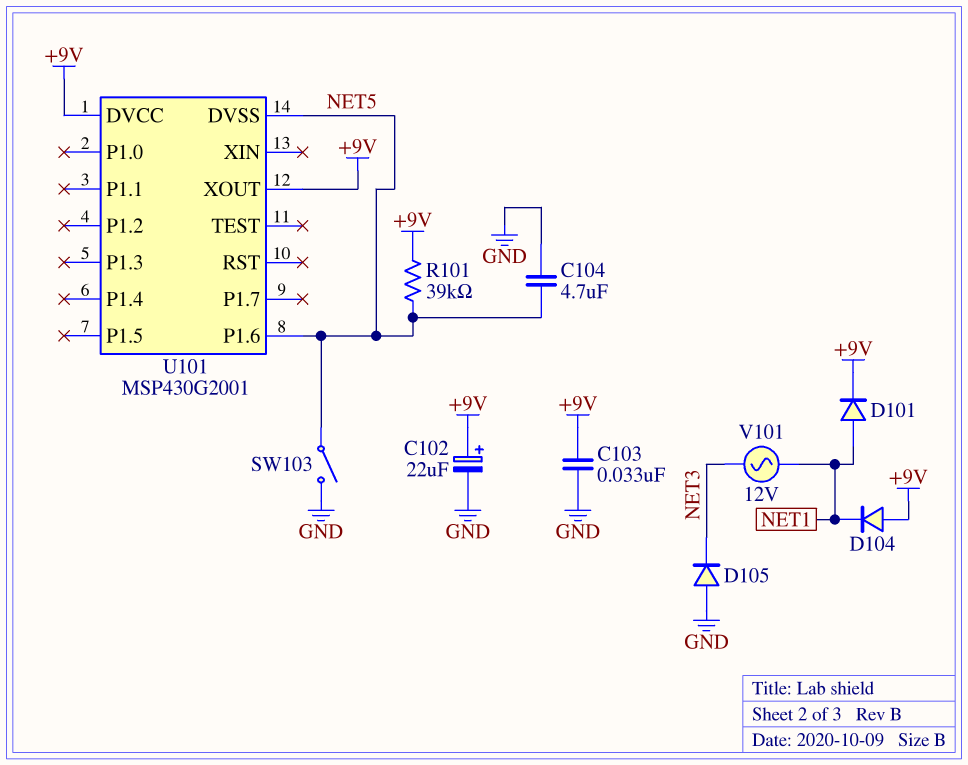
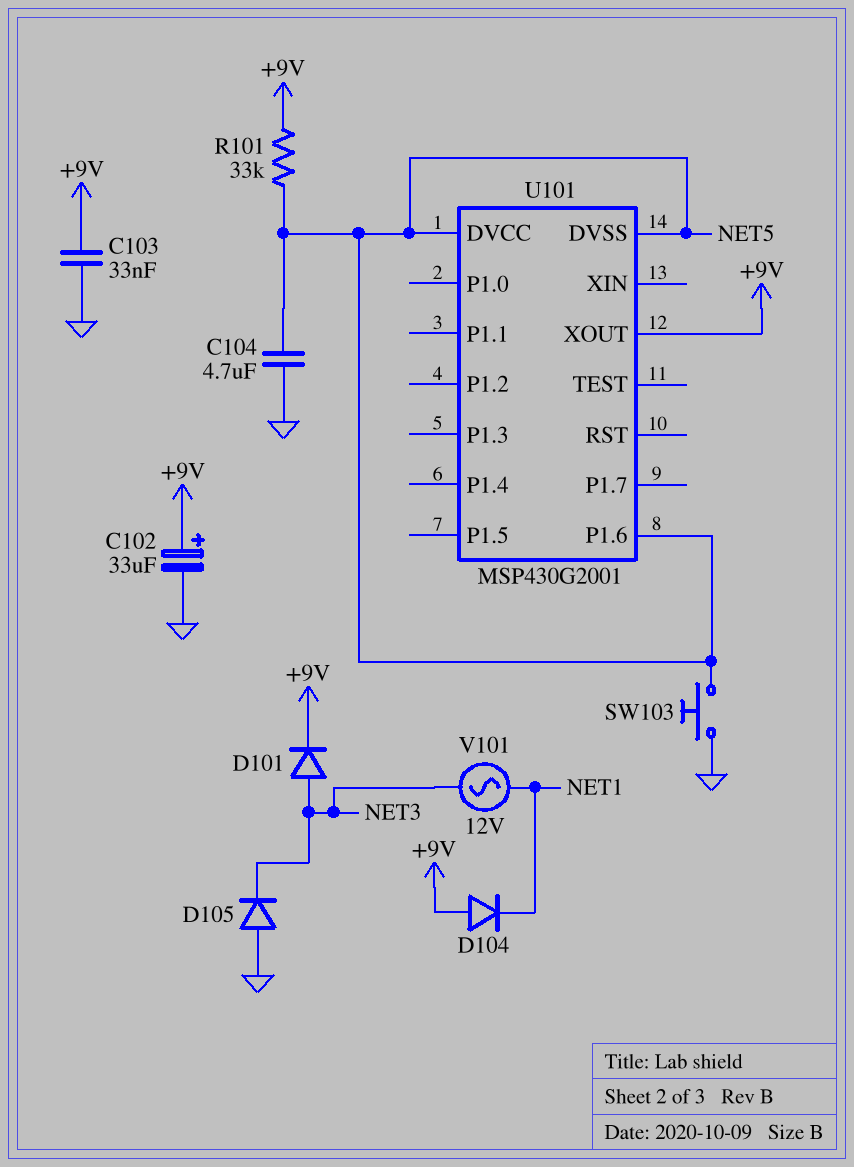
C102: 22uF (plus +9V, minus GND) -> 33uF (plus +9V, minus GND)
D101: diode (A NET1, K +9V) -> diode (A NET3, K +9V)
R101: 39k (+9V, NET5) -> 33k (+9V, NET5)
SW103: switch (GND, NET5) -> button (GND, NET5)
U101 pin DVCC: +9V -> NET5

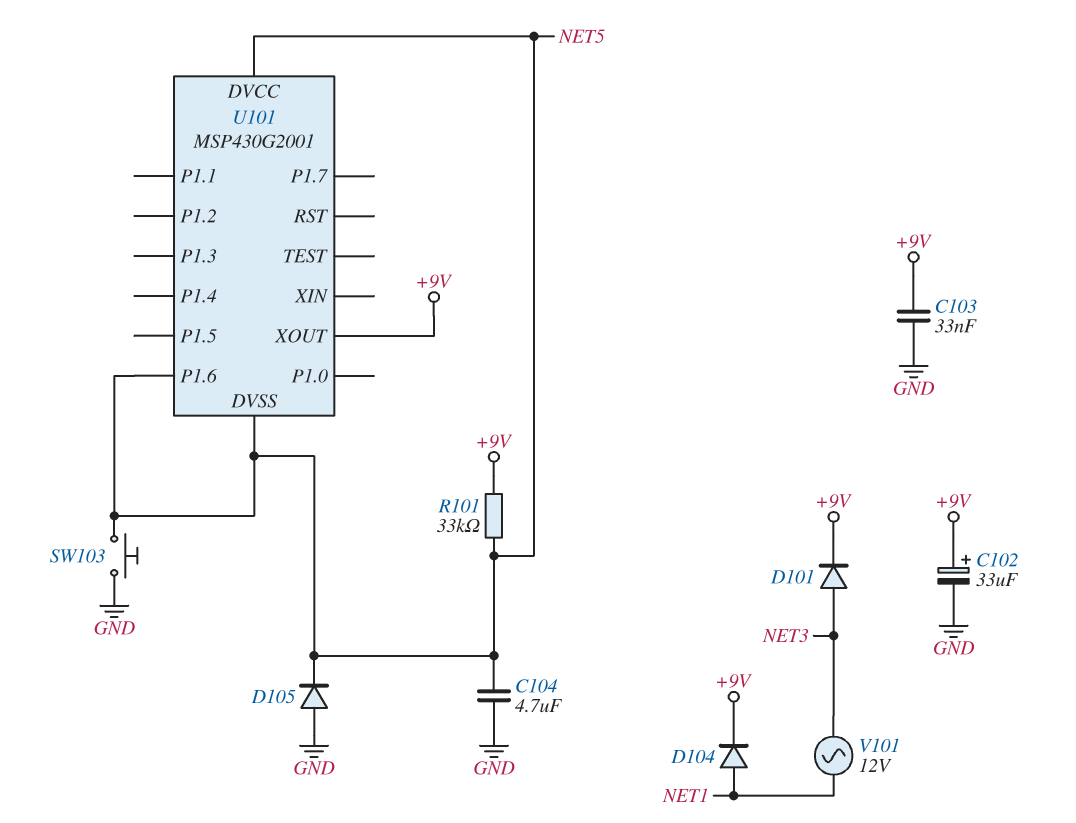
D104: diode (A +9V, K NET1) -> diode (A NET1, K +9V)
D105: diode (A GND, K NET3) -> diode (A GND, K NET5)

